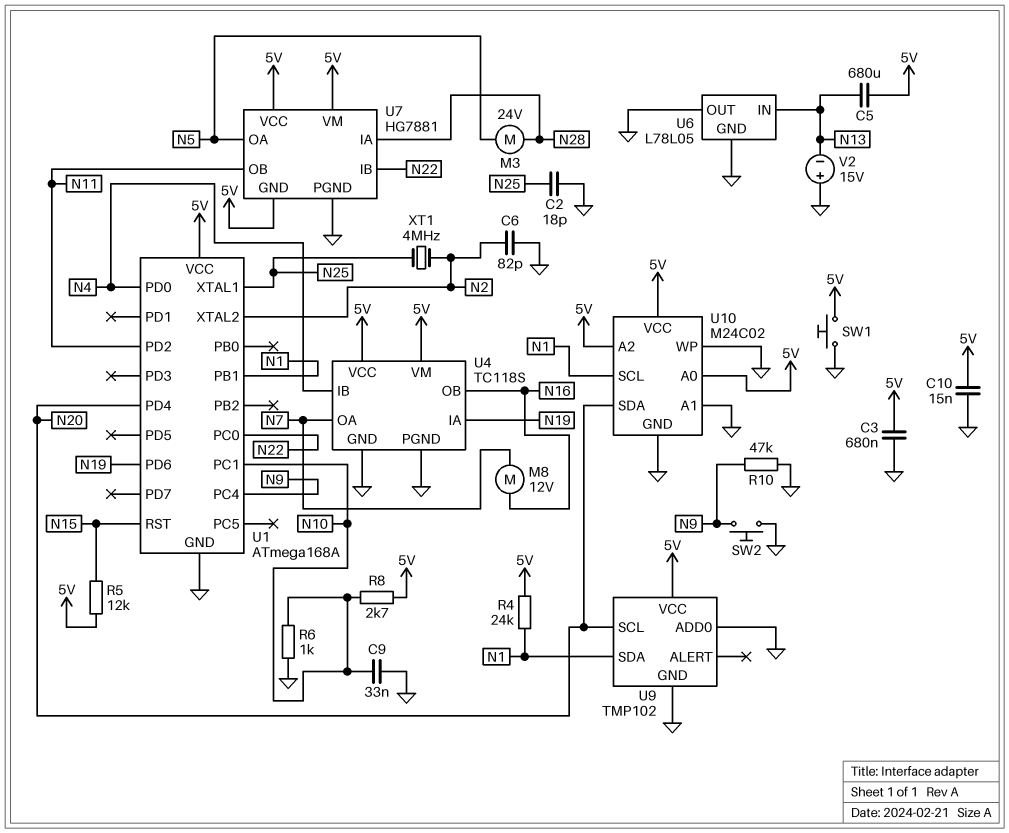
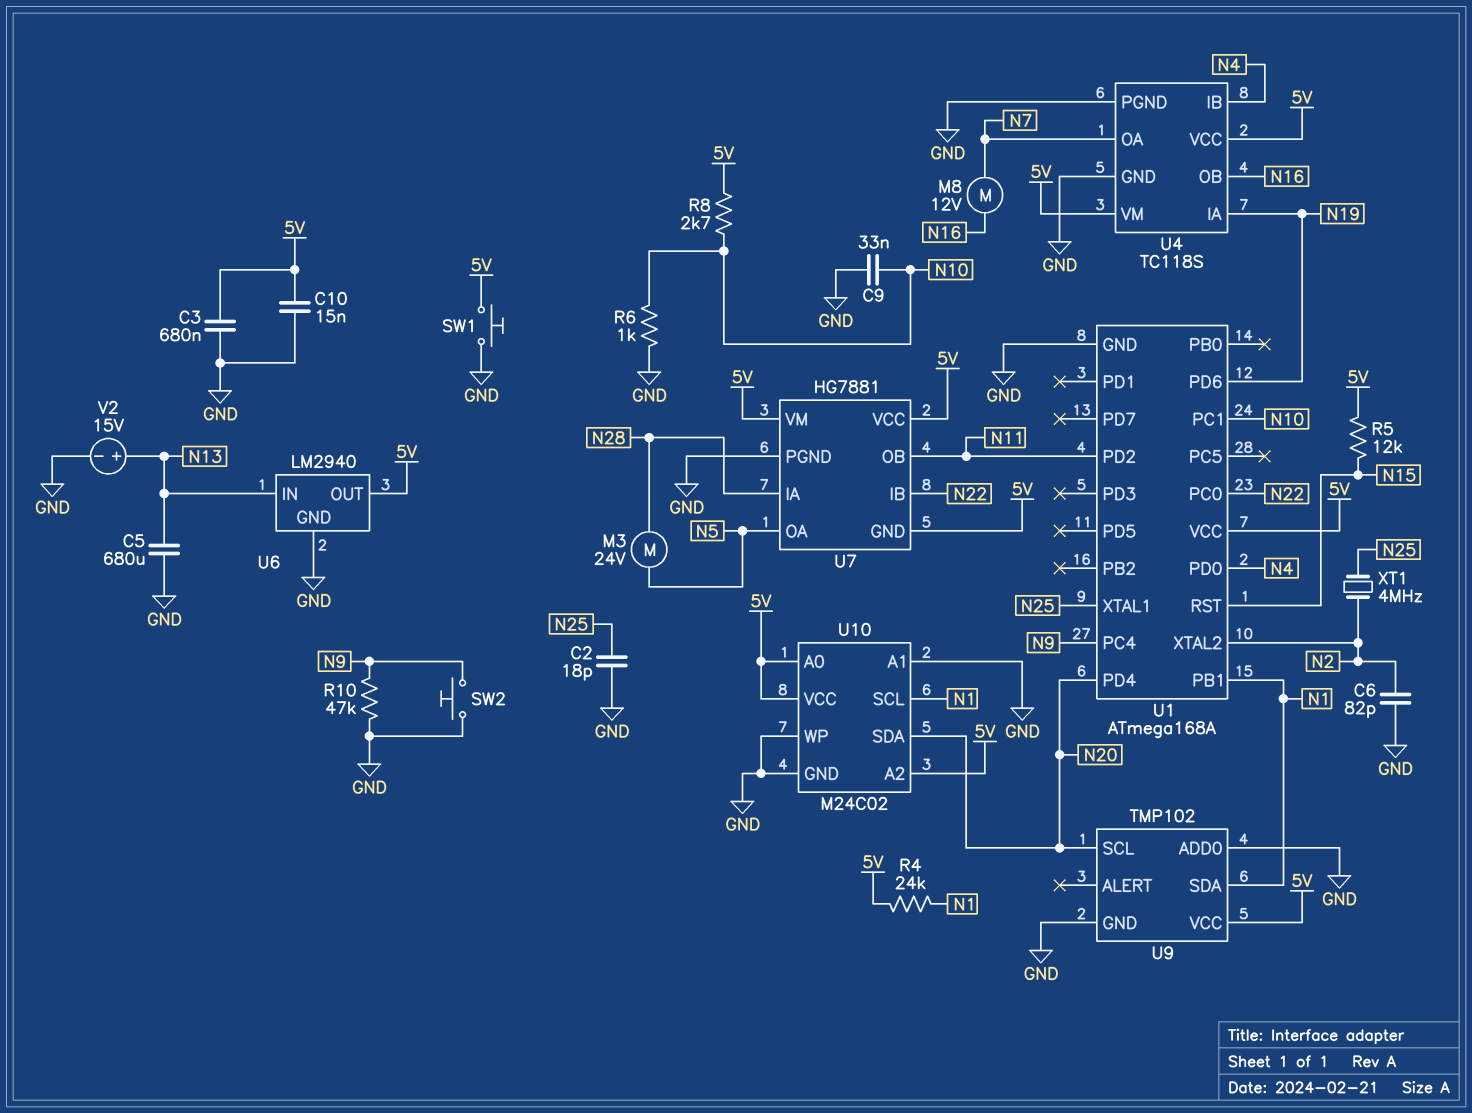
C5: 680uF (5V, N13) -> 680uF (GND, N13)
U6: L78L05 -> LM2940
U6 pin OUT: GND -> 5V
V2: 15V (plus GND, minus N13) -> 15V (plus N13, minus GND)

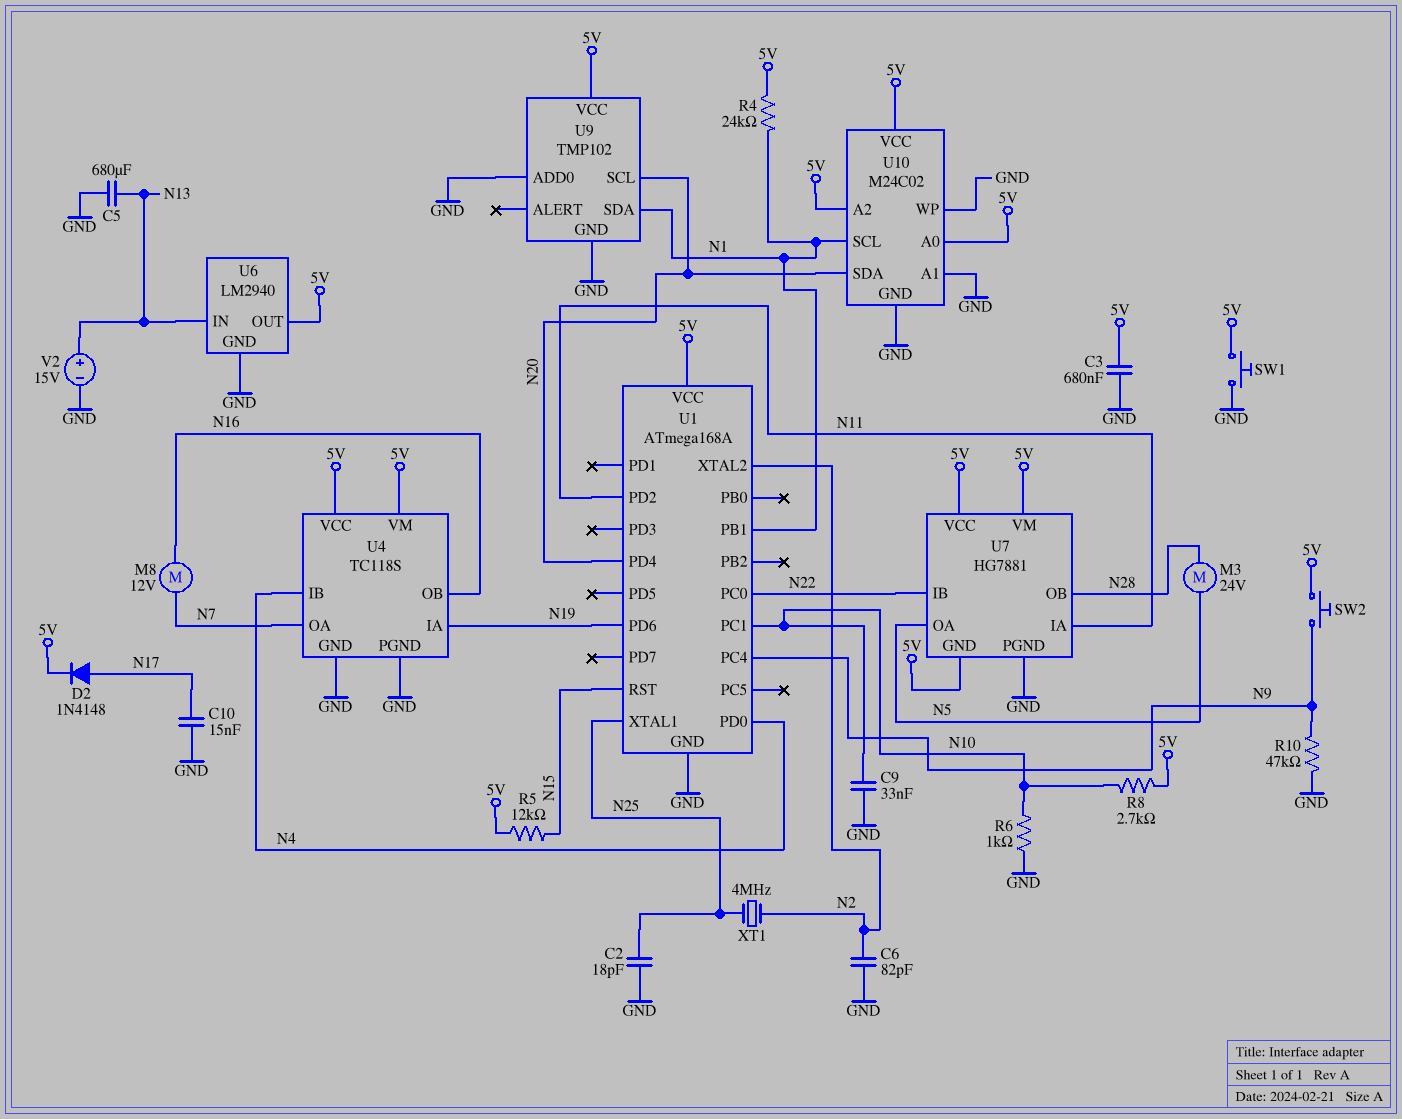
C10: 15nF (5V, GND) -> 15nF (GND, N17)
D2: none -> diode 1N4148 (A N17, K 5V)
SW2: button (GND, N9) -> button (5V, N9)
U7 pin IA: N28 -> N11
U7 pin OB: N11 -> N28

